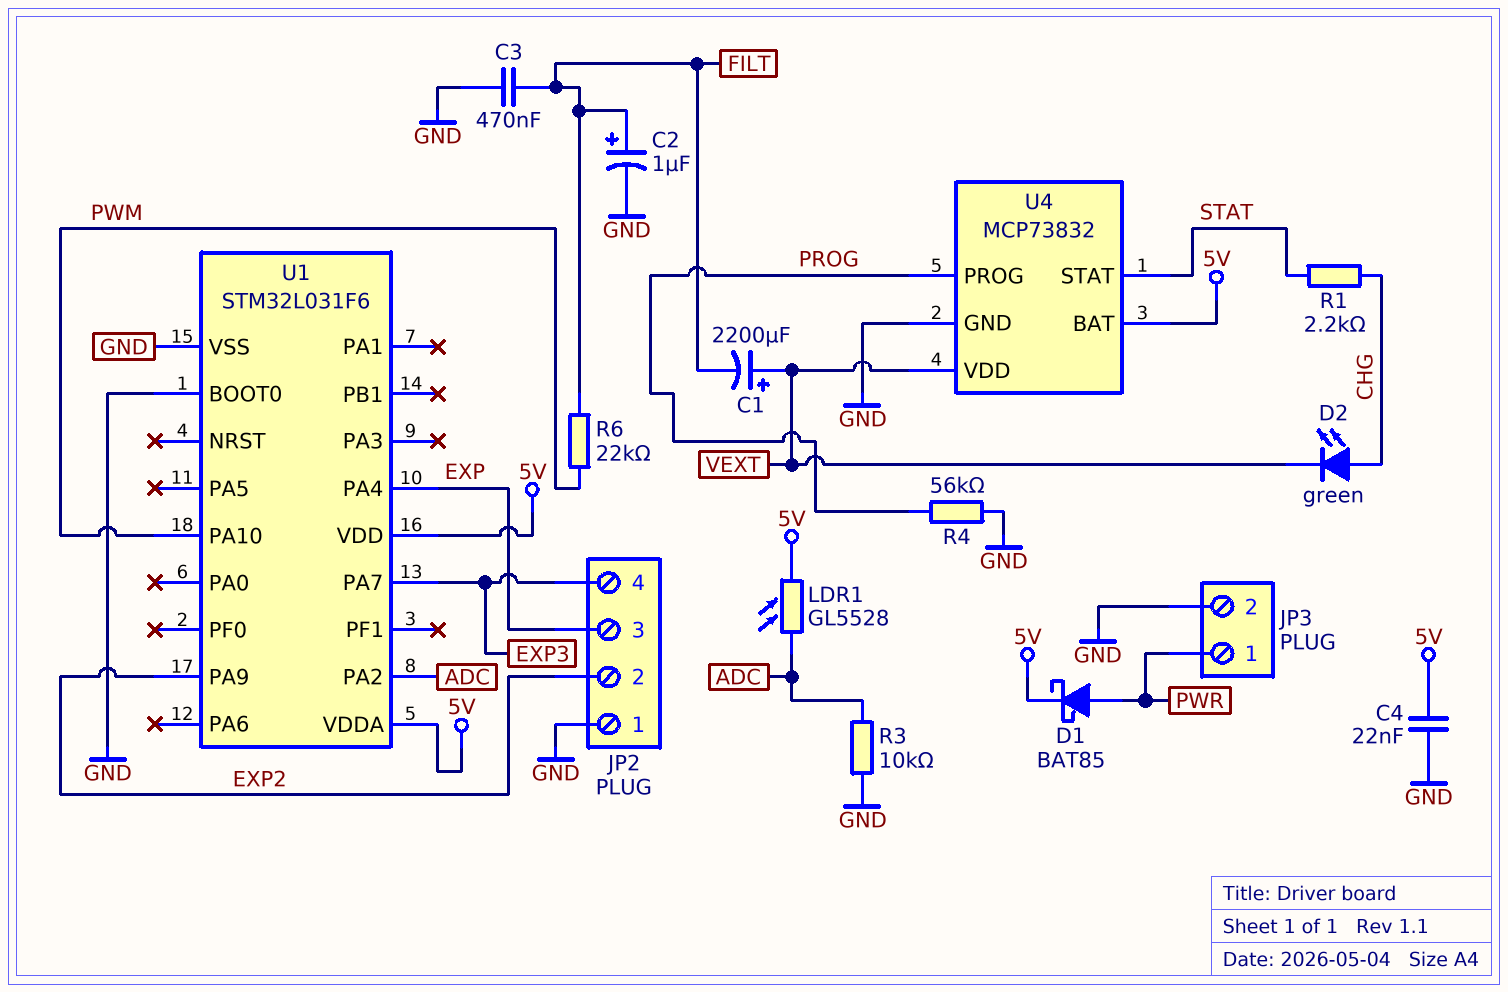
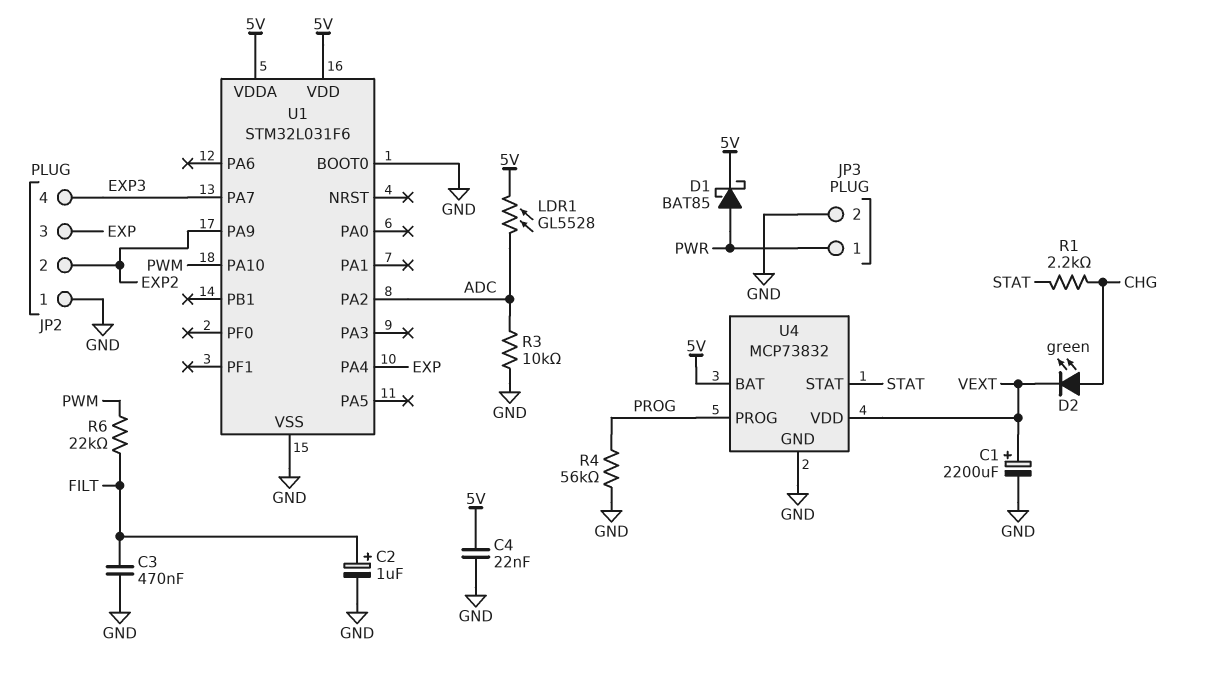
C1: 2200uF (plus VEXT, minus FILT) -> 2200uF (plus VEXT, minus GND)

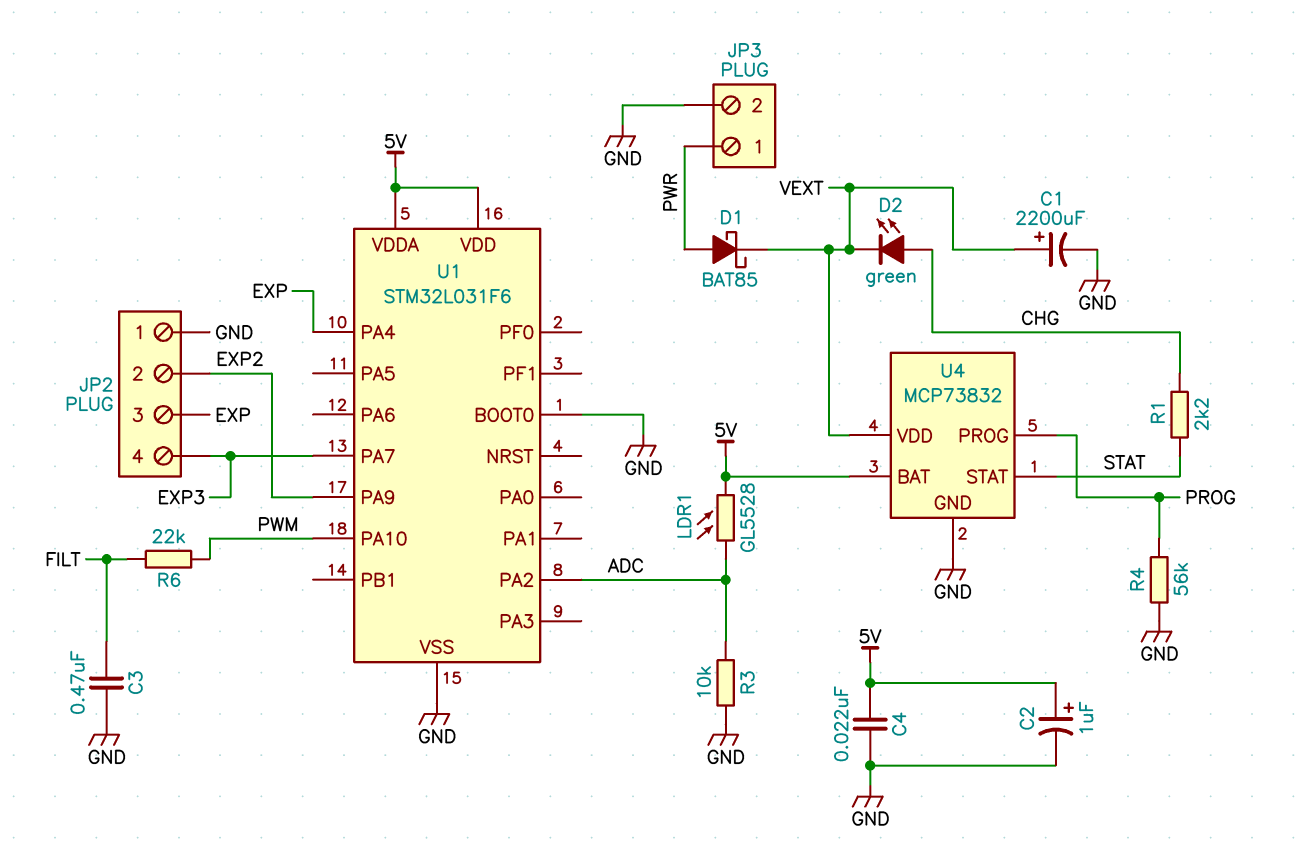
C2: 1uF (plus FILT, minus GND) -> 1uF (plus 5V, minus GND)
D1: schottky BAT85 (A PWR, K 5V) -> schottky BAT85 (A PWR, K VEXT)

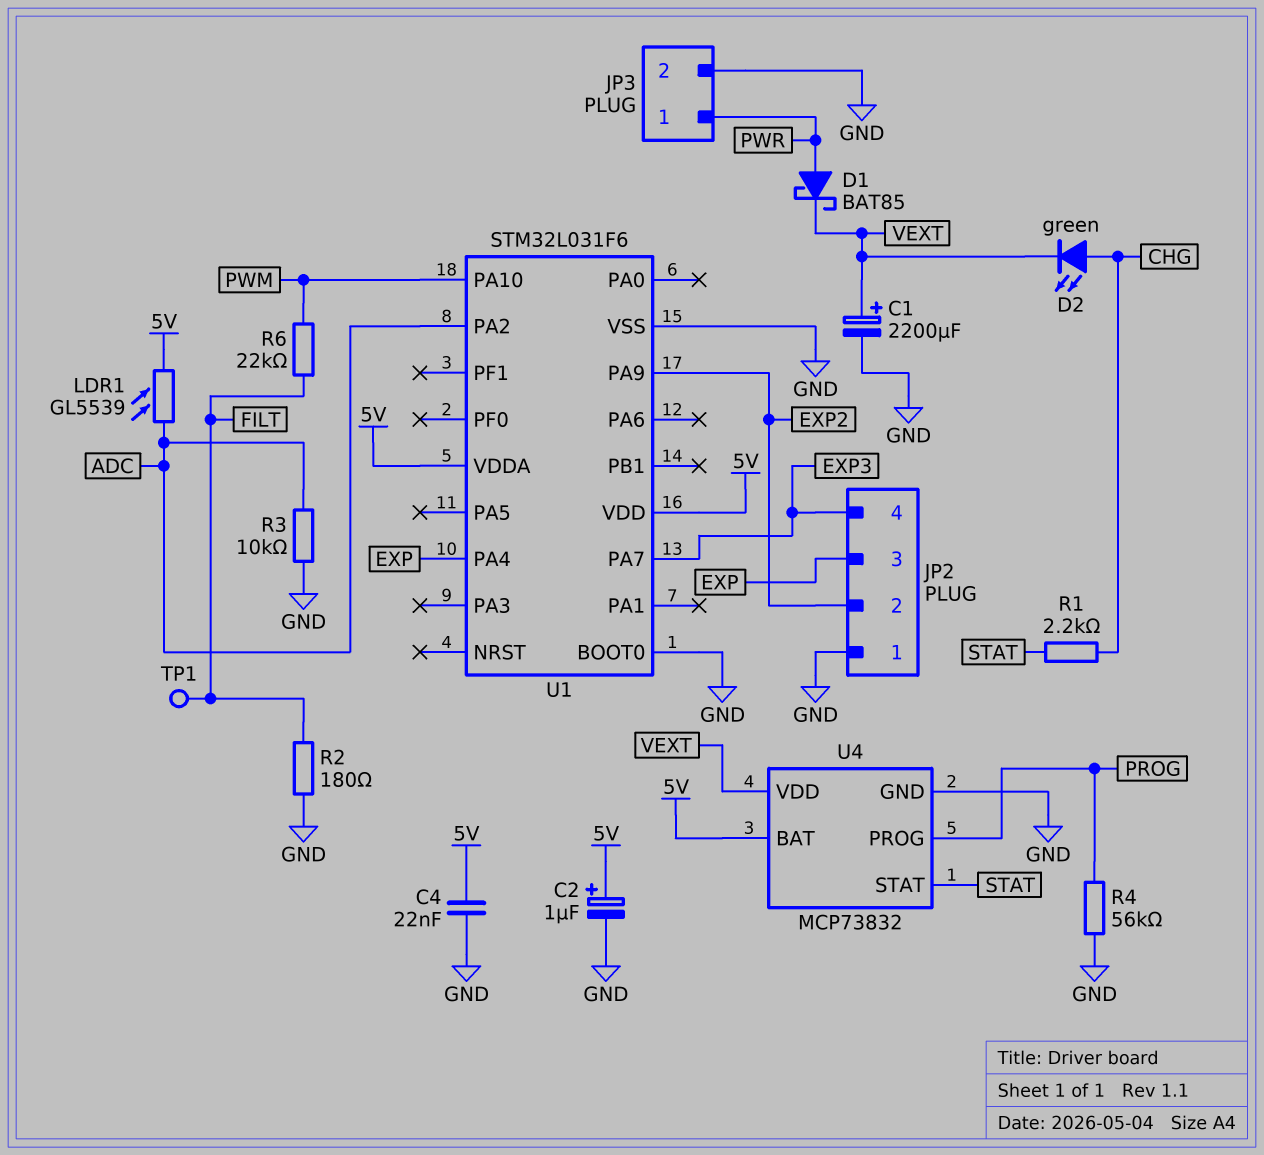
C3: 470nF (FILT, GND) -> none
LDR1: GL5528 (5V, ADC) -> GL5539 (5V, ADC)
R2: none -> 180 (FILT, GND)
TP1: none -> test point (FILT)

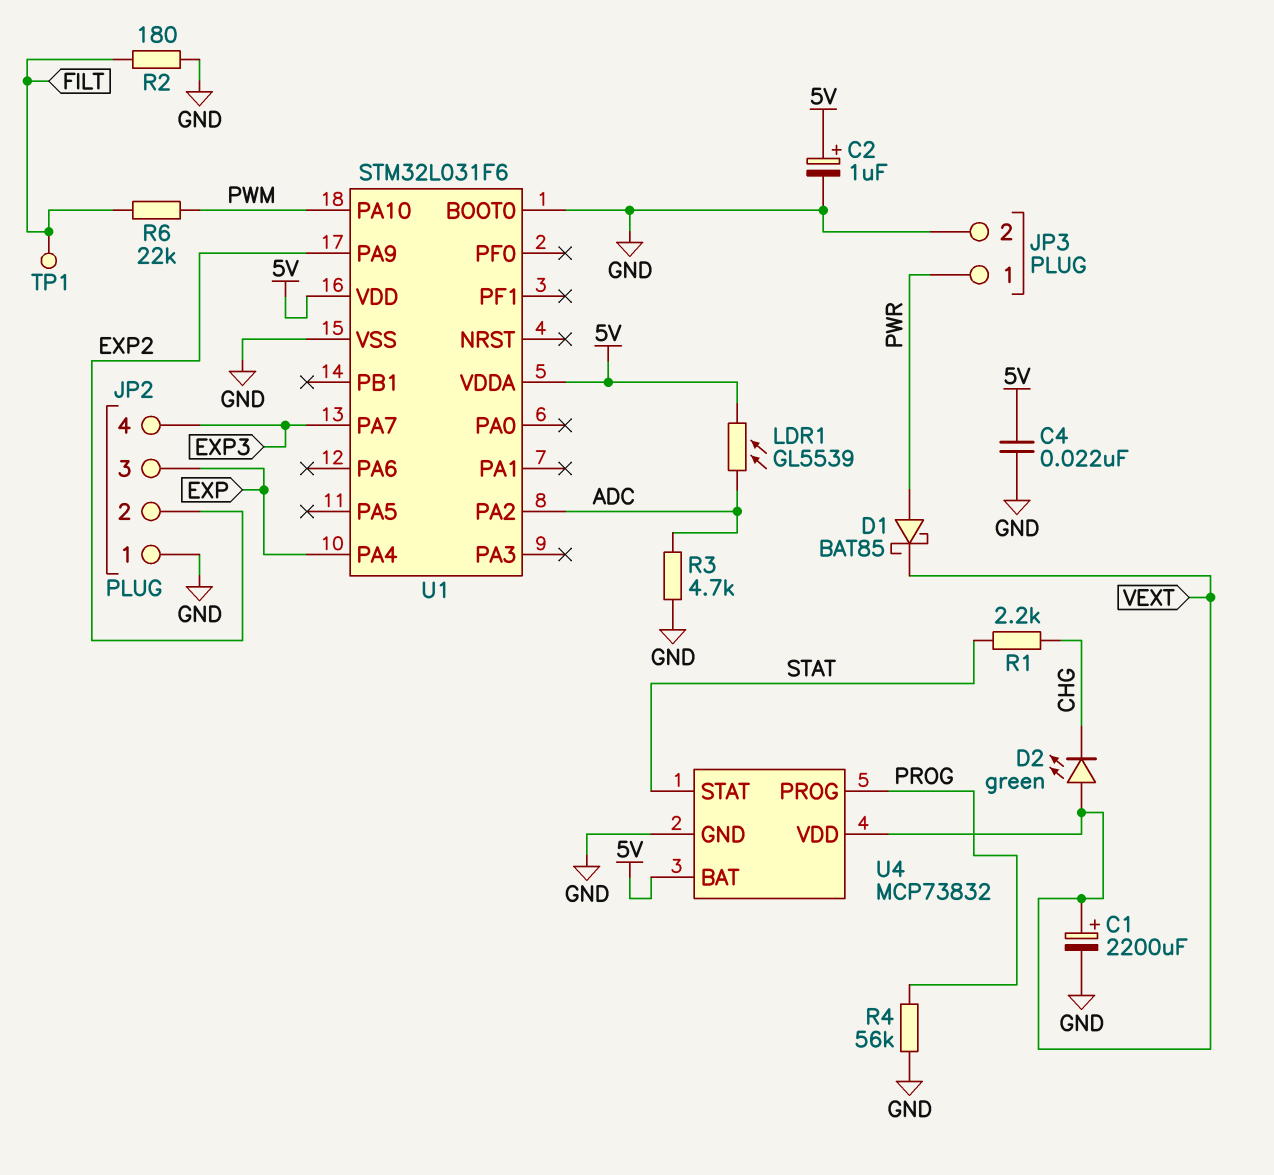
D2: LED green (A CHG, K VEXT) -> LED green (A VEXT, K CHG)
R3: 10k (ADC, GND) -> 4.7k (ADC, GND)

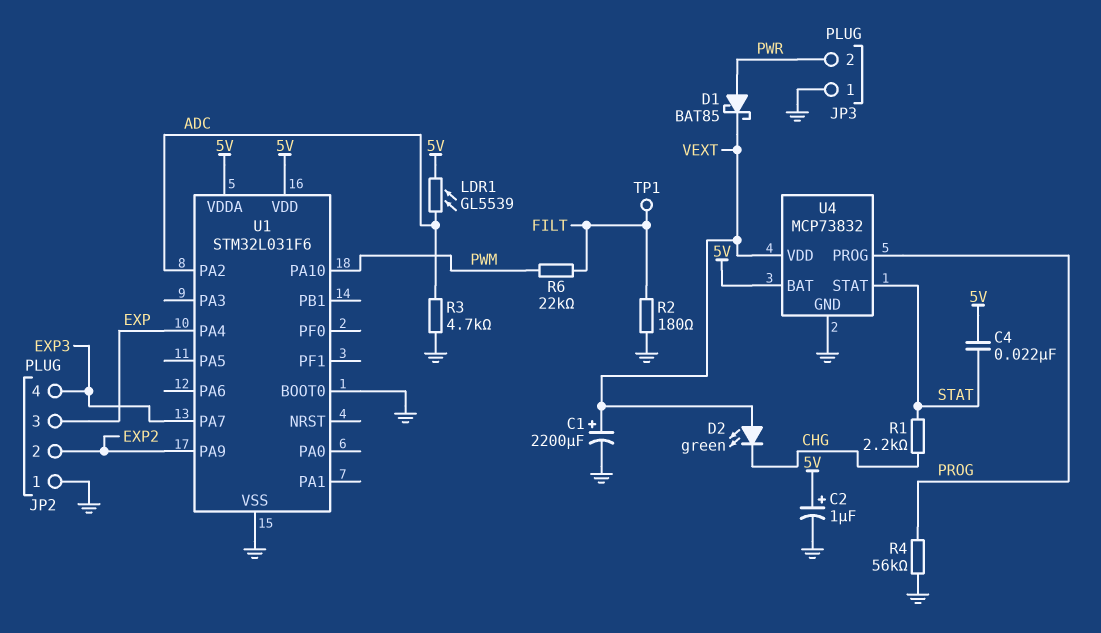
C4: 22nF (5V, GND) -> 22nF (5V, STAT)
JP3 pin 1: PWR -> GND
JP3 pin 2: GND -> PWR

